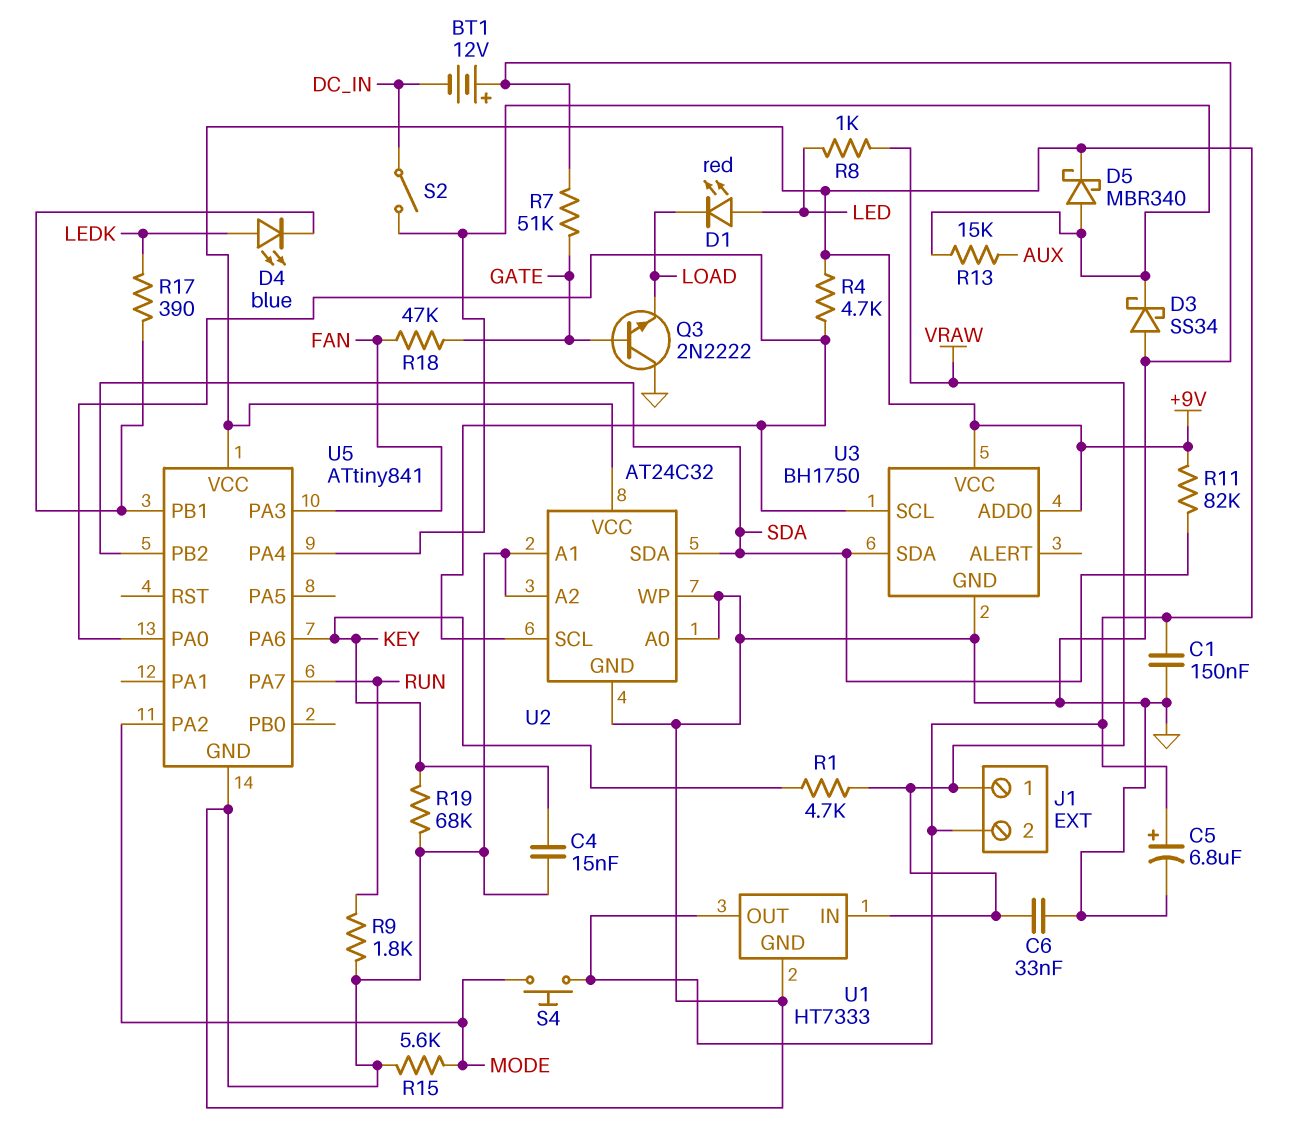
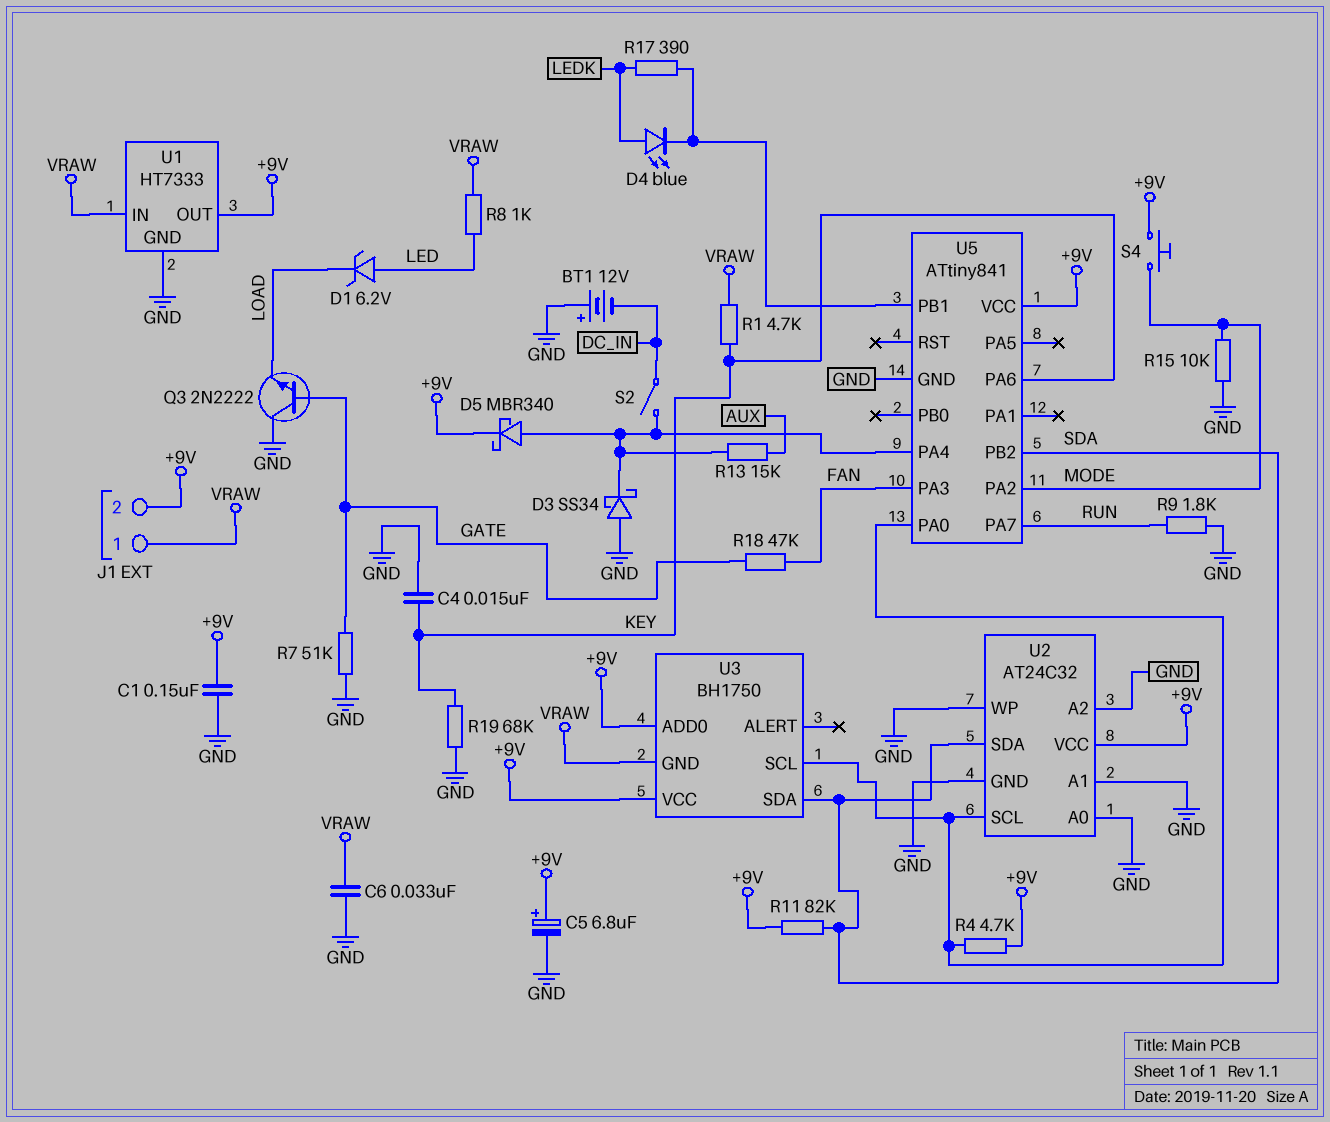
D1: LED red (A LED, K LOAD) -> zener 6.2V (A LED, K LOAD)
R15: 5.6k (GND, MODE) -> 10k (GND, MODE)
U3 pin GND: GND -> VRAW

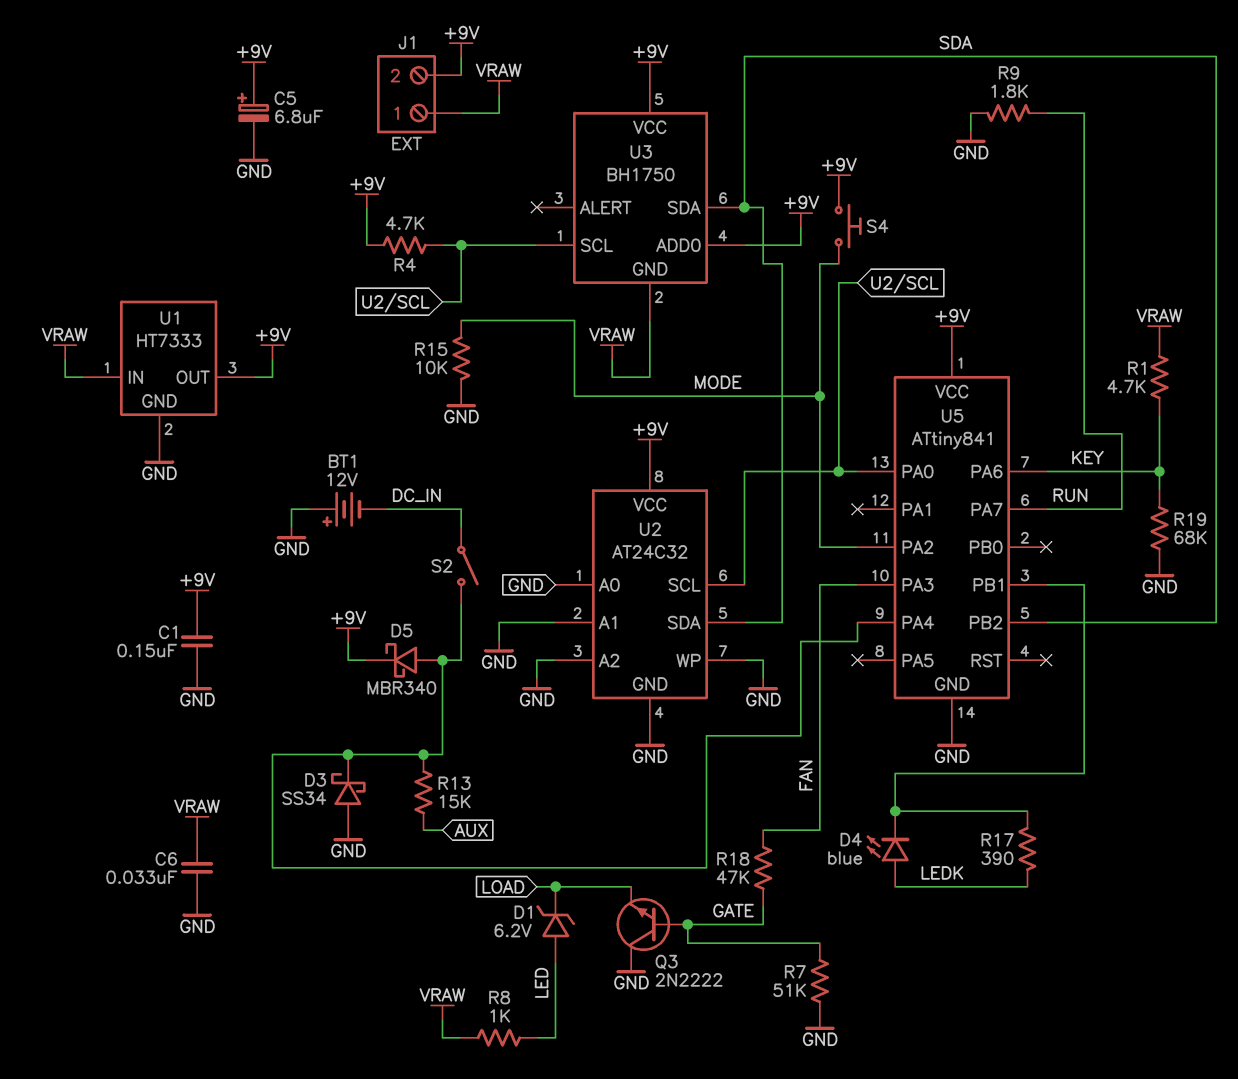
C4: 15nF (GND, KEY) -> none
R11: 82k (+9V, SDA) -> none

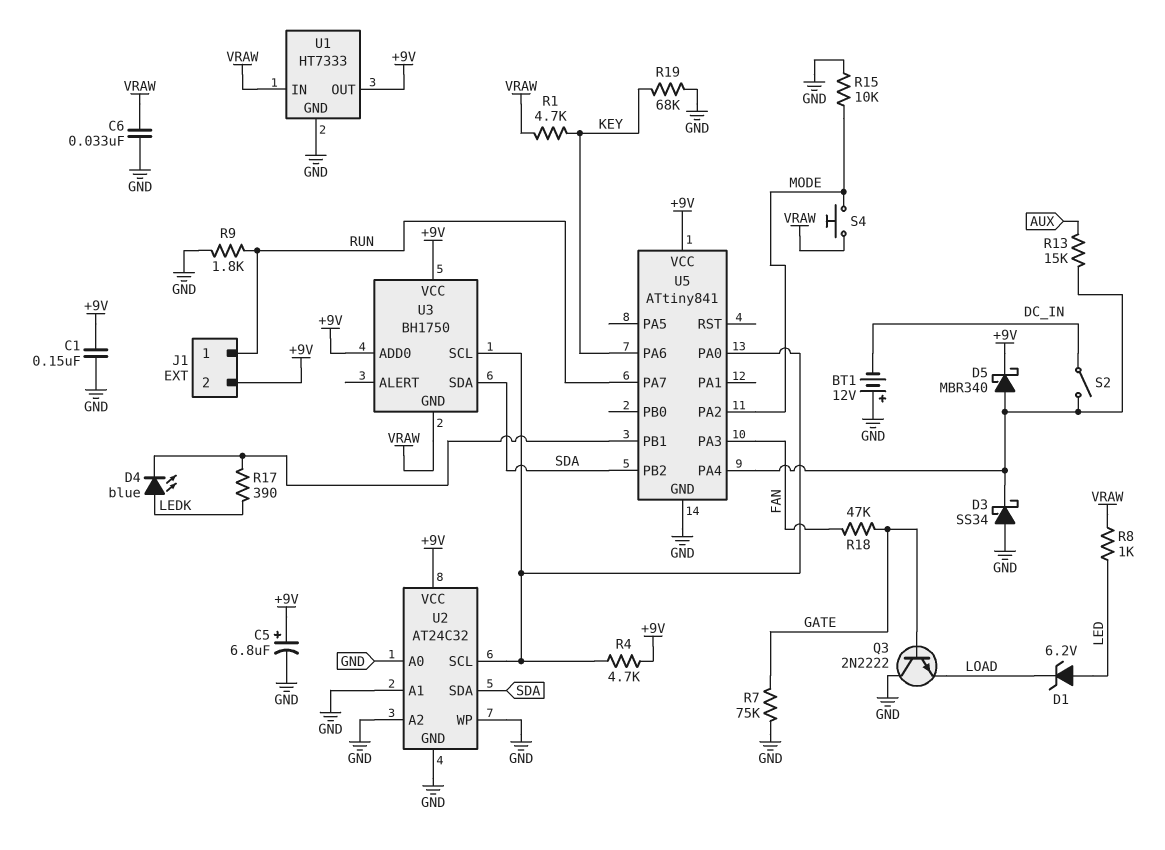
J1 pin 1: VRAW -> RUN
R7: 51k (GATE, GND) -> 75k (GATE, GND)
S4: button (+9V, MODE) -> button (MODE, VRAW)

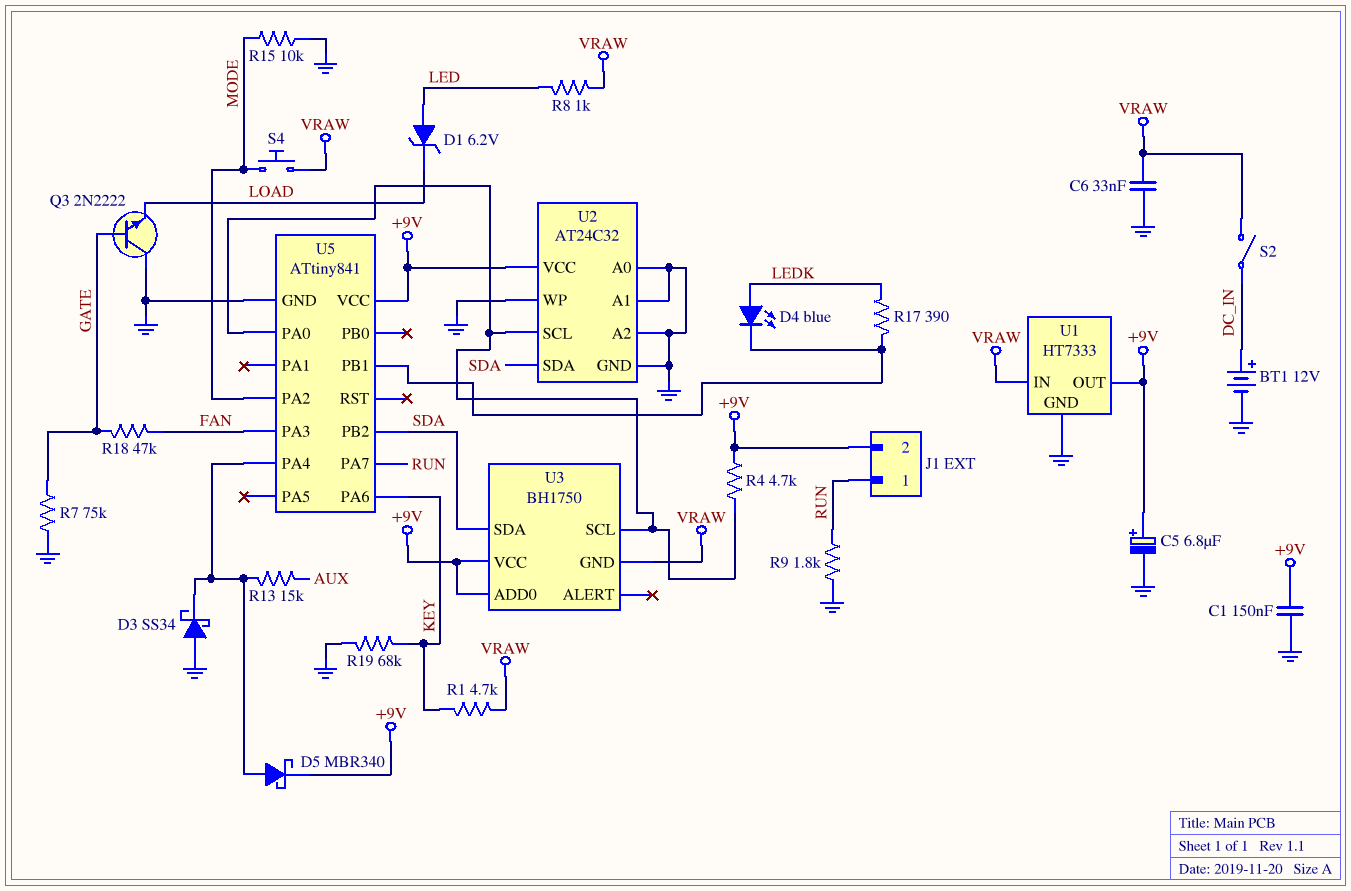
BT1: 12V (plus GND, minus DC_IN) -> 12V (plus DC_IN, minus GND)
S2: switch (DC_IN, U5/PA4) -> switch (DC_IN, VRAW)

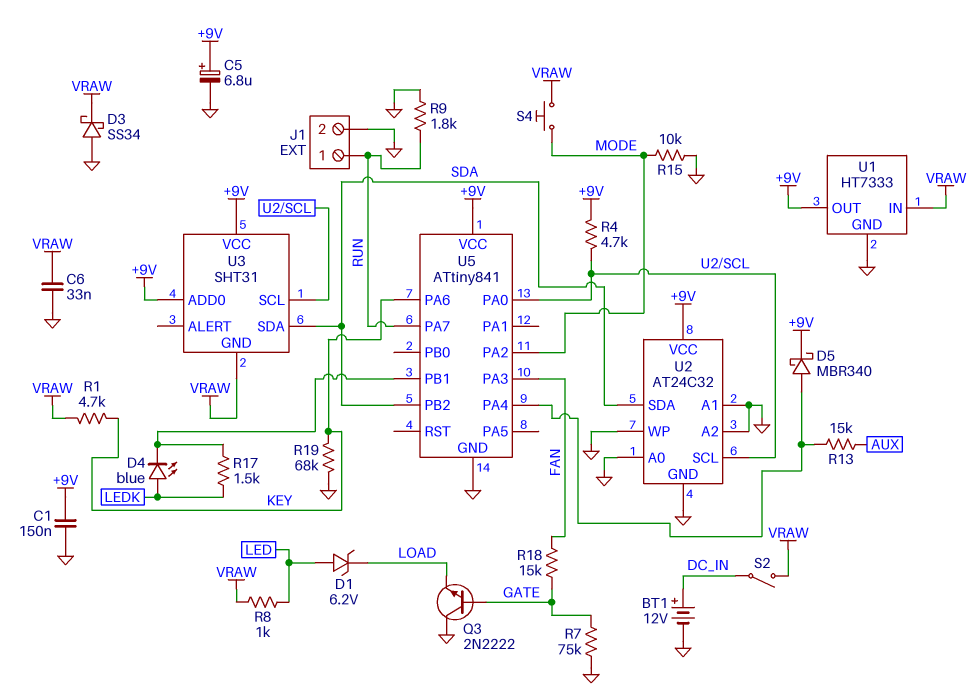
D3: schottky SS34 (A GND, K U5/PA4) -> schottky SS34 (A GND, K VRAW)
J1 pin 2: +9V -> GND
R17: 390 (LEDK, U5/PB1) -> 1.5k (LEDK, U5/PB1)
R18: 47k (FAN, GATE) -> 15k (FAN, GATE)
U3: BH1750 -> SHT31

